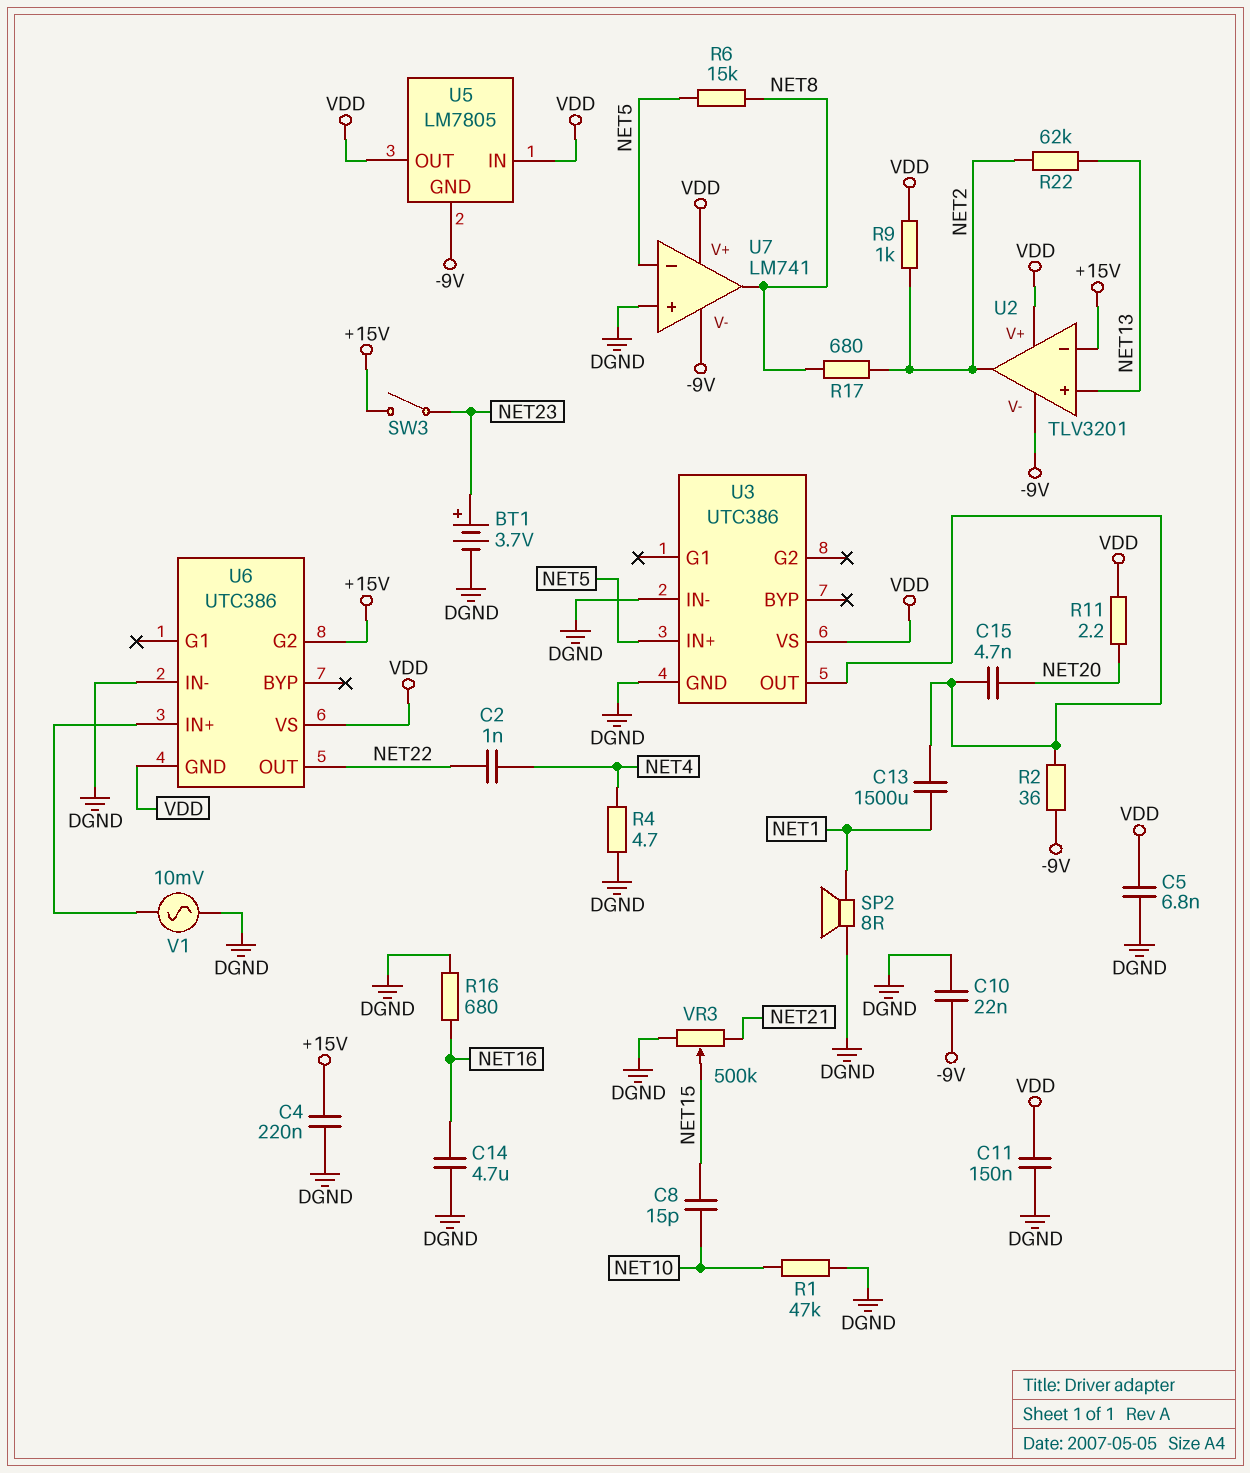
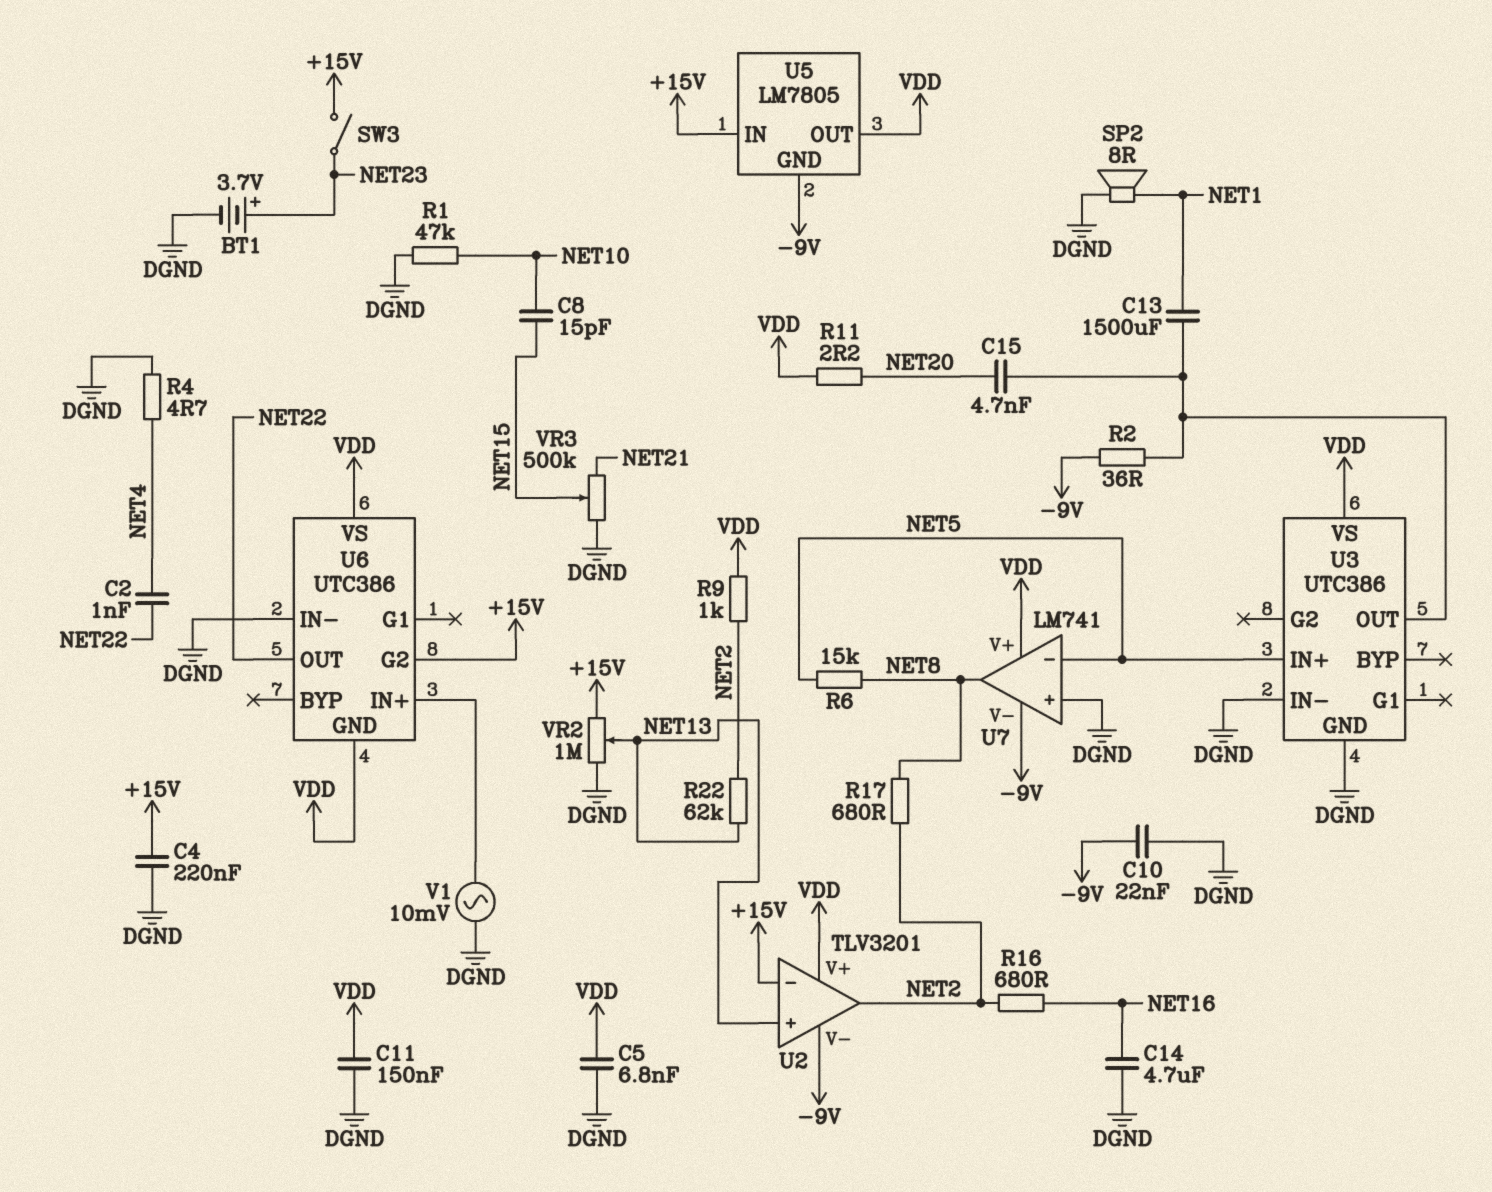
R16: 680 (DGND, NET16) -> 680 (NET2, NET16)
U5 pin IN: VDD -> +15V
VR2: none -> 1M (+15V, DGND, wiper NET13)

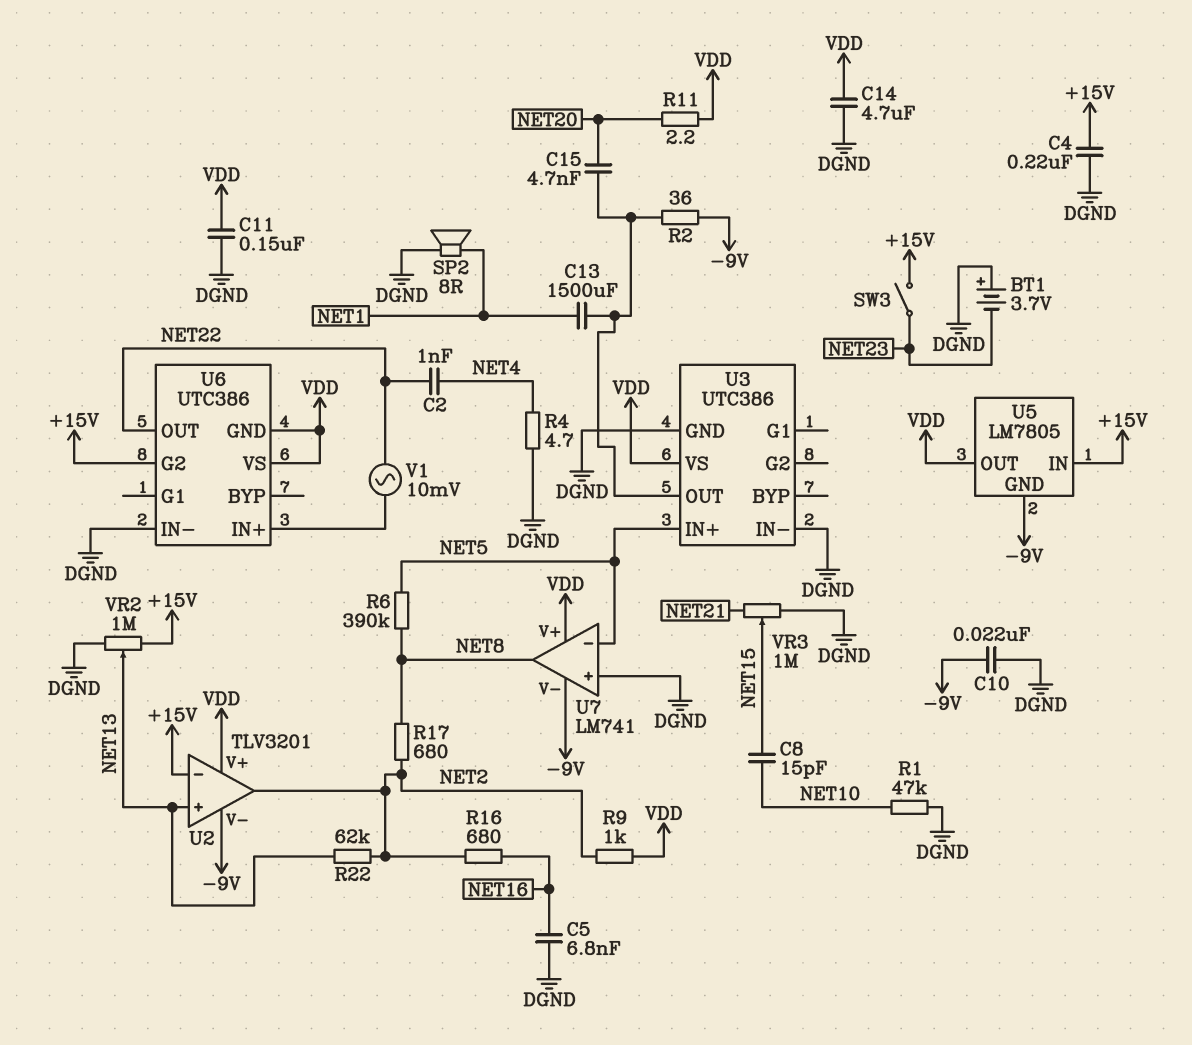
BT1: 3.7V (plus NET23, minus DGND) -> 3.7V (plus DGND, minus NET23)
C5: 6.8nF (DGND, VDD) -> 6.8nF (DGND, NET16)
C14: 4.7uF (DGND, NET16) -> 4.7uF (DGND, VDD)
R6: 15k (NET5, NET8) -> 390k (NET5, NET8)
V1: AC 10mV (DGND, U6/IN+) -> AC 10mV (NET22, U6/IN+)
VR3: 500k (DGND, NET21, wiper NET15) -> 1M (DGND, NET21, wiper NET15)

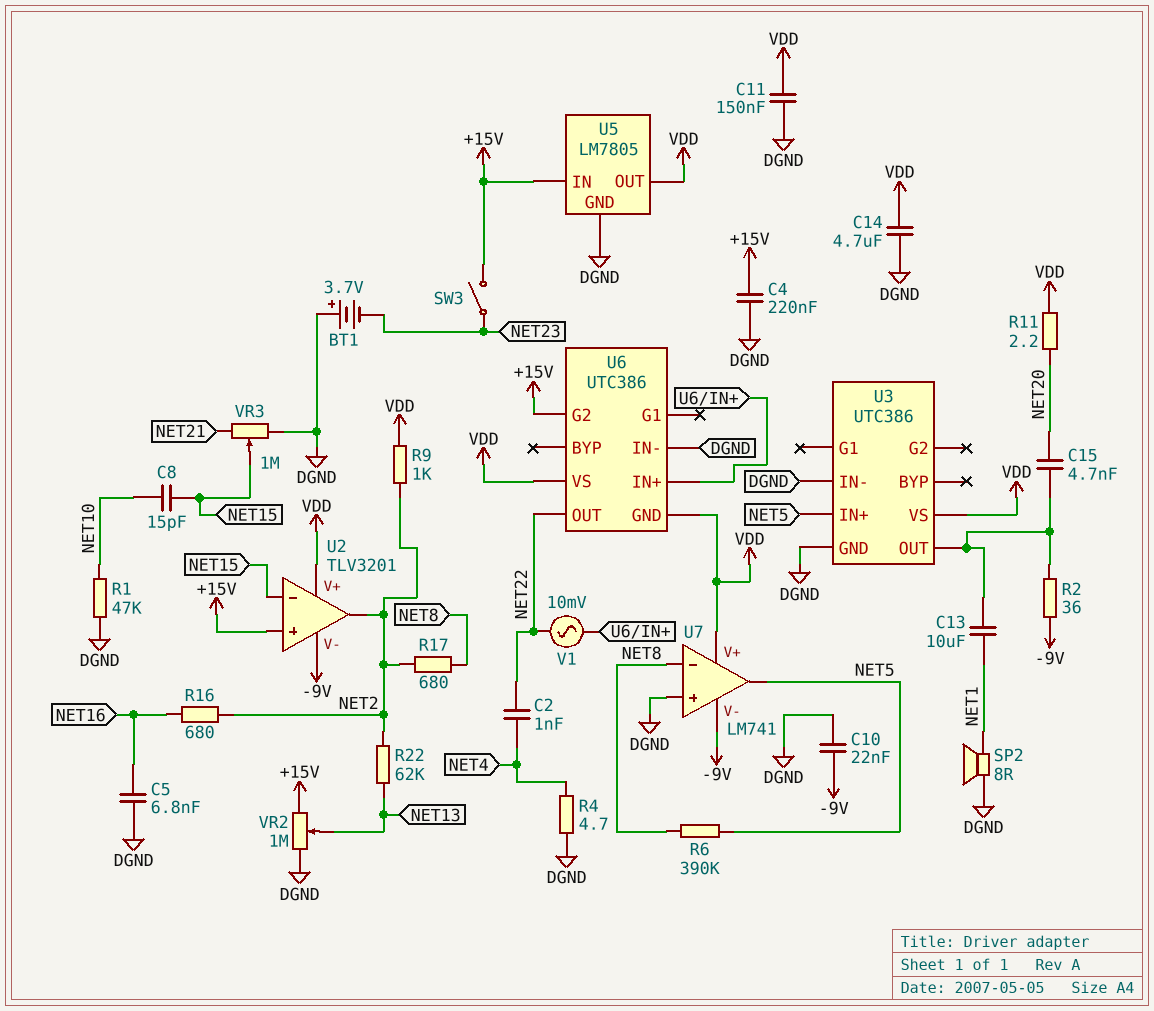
C13: 1500uF (NET1, U3/OUT) -> 10uF (NET1, U3/OUT)
U2 pin in+: NET13 -> +15V
U2 pin in-: +15V -> NET15
U5 pin GND: -9V -> DGND
U7 pin in-: NET5 -> NET8
U7 pin out: NET8 -> NET5

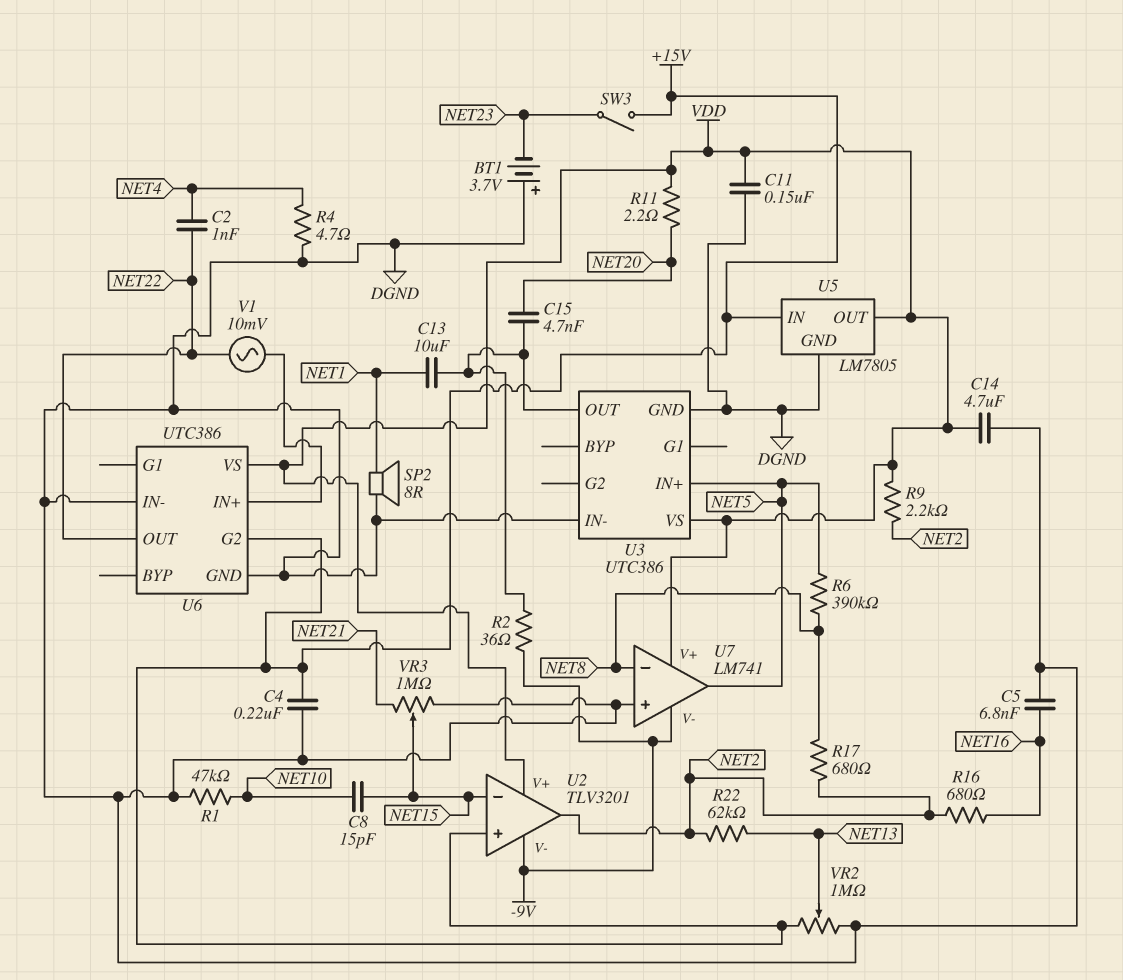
C10: 22nF (-9V, DGND) -> none
R9: 1k (NET2, VDD) -> 2.2k (NET2, VDD)
U6 pin GND: VDD -> DGND

